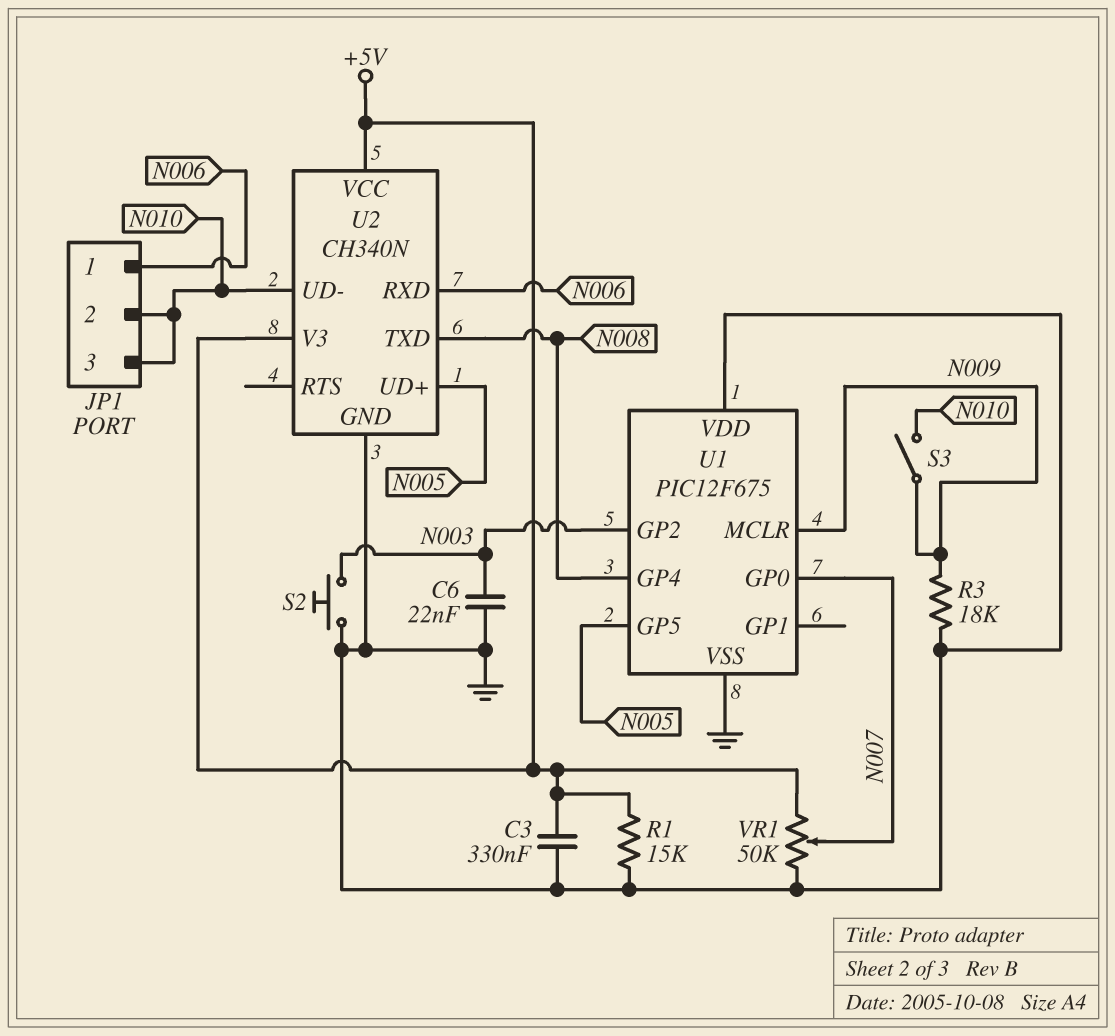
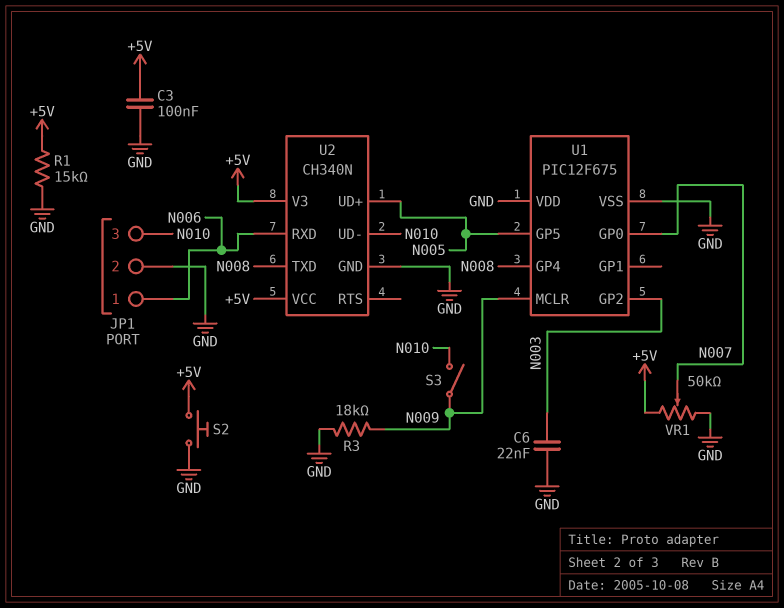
C3: 330nF (+5V, GND) -> 100nF (+5V, GND)
JP1 pin 2: N010 -> GND
S2: button (GND, N003) -> button (+5V, GND)

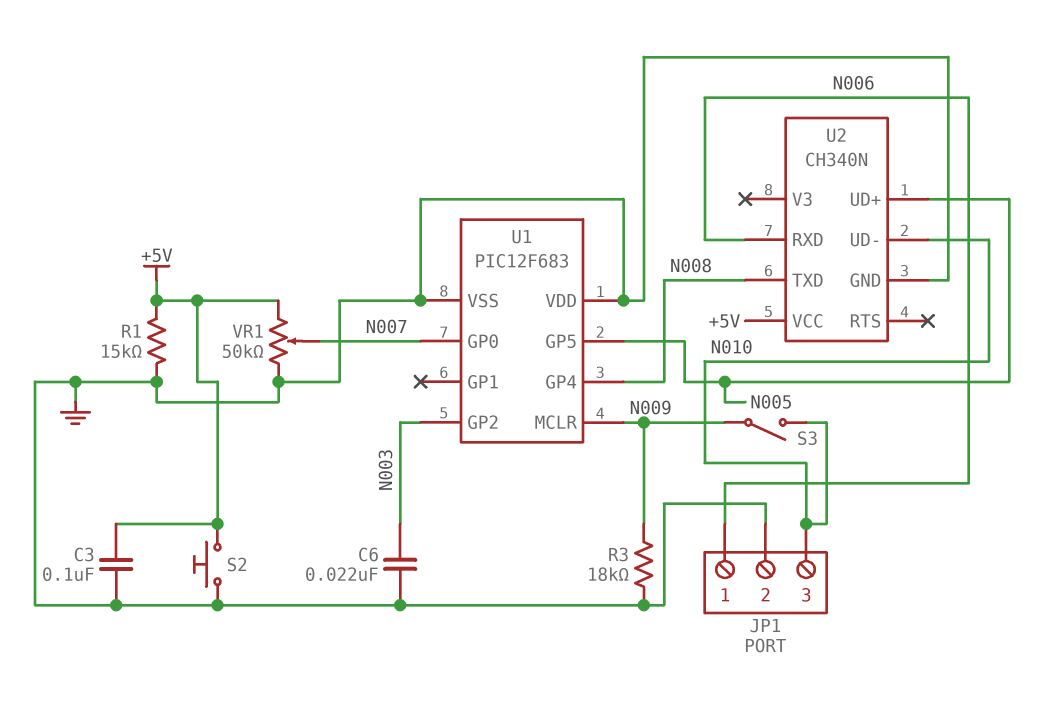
U1: PIC12F675 -> PIC12F683
U2 pin V3: +5V -> none

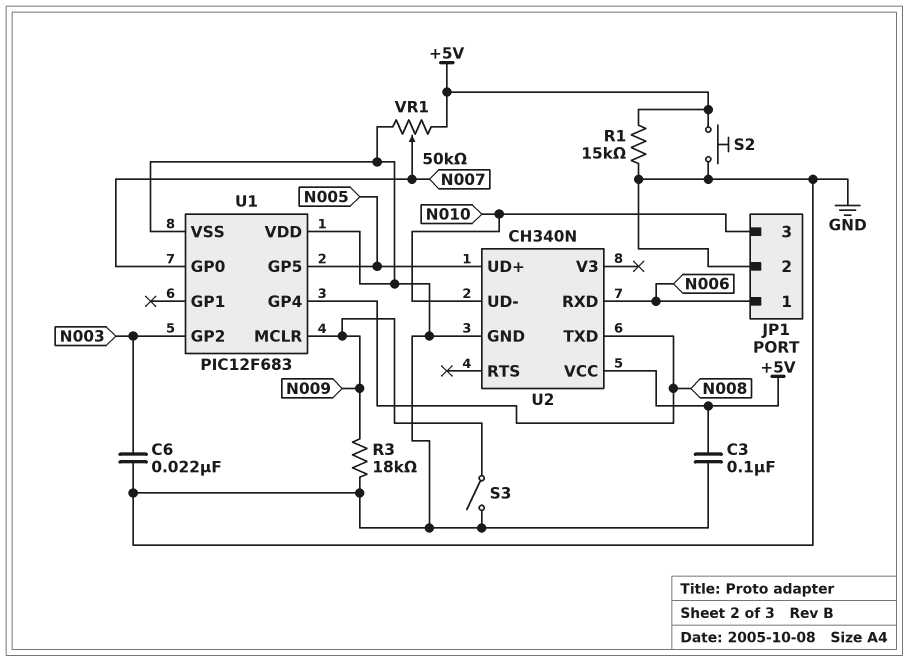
S3: switch (N009, N010) -> switch (GND, N009)

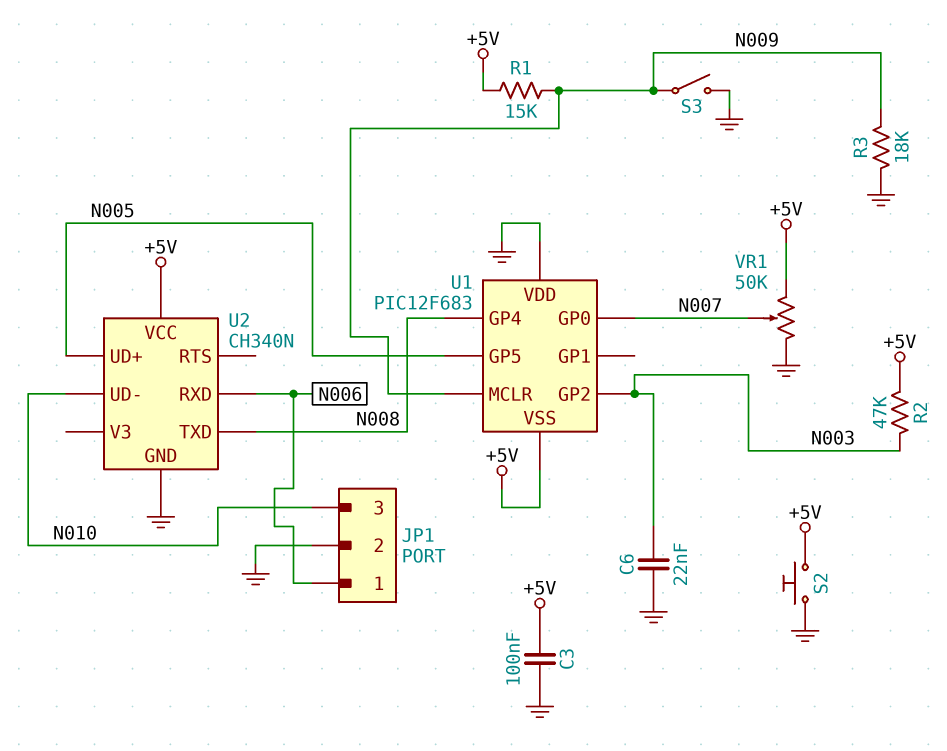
R1: 15k (+5V, GND) -> 15k (+5V, N009)
R2: none -> 47k (+5V, N003)
U1 pin VSS: GND -> +5V

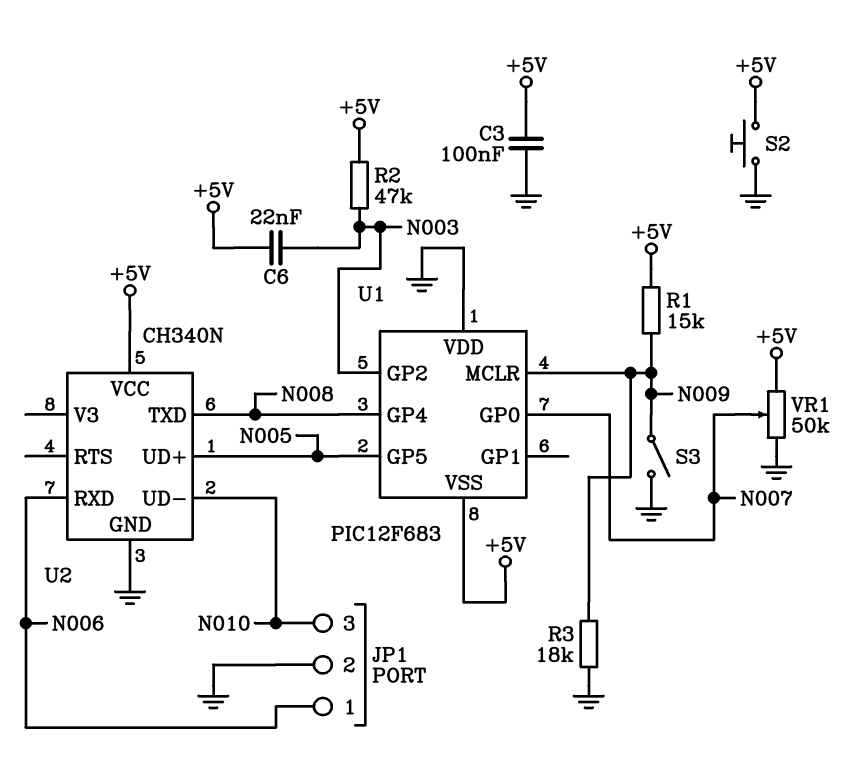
C6: 22nF (GND, N003) -> 22nF (+5V, N003)

